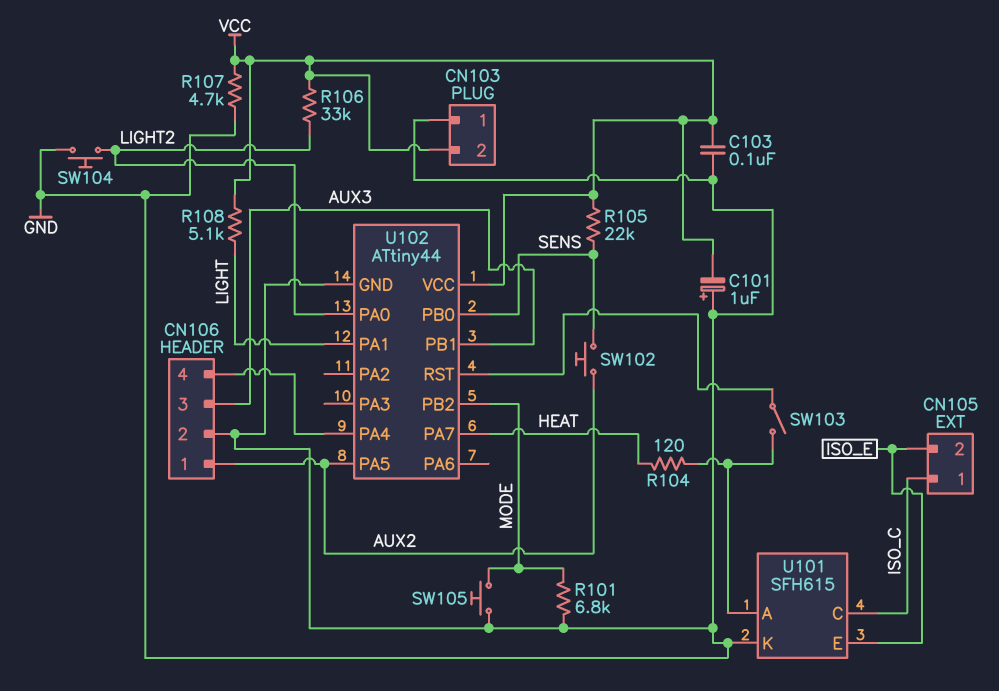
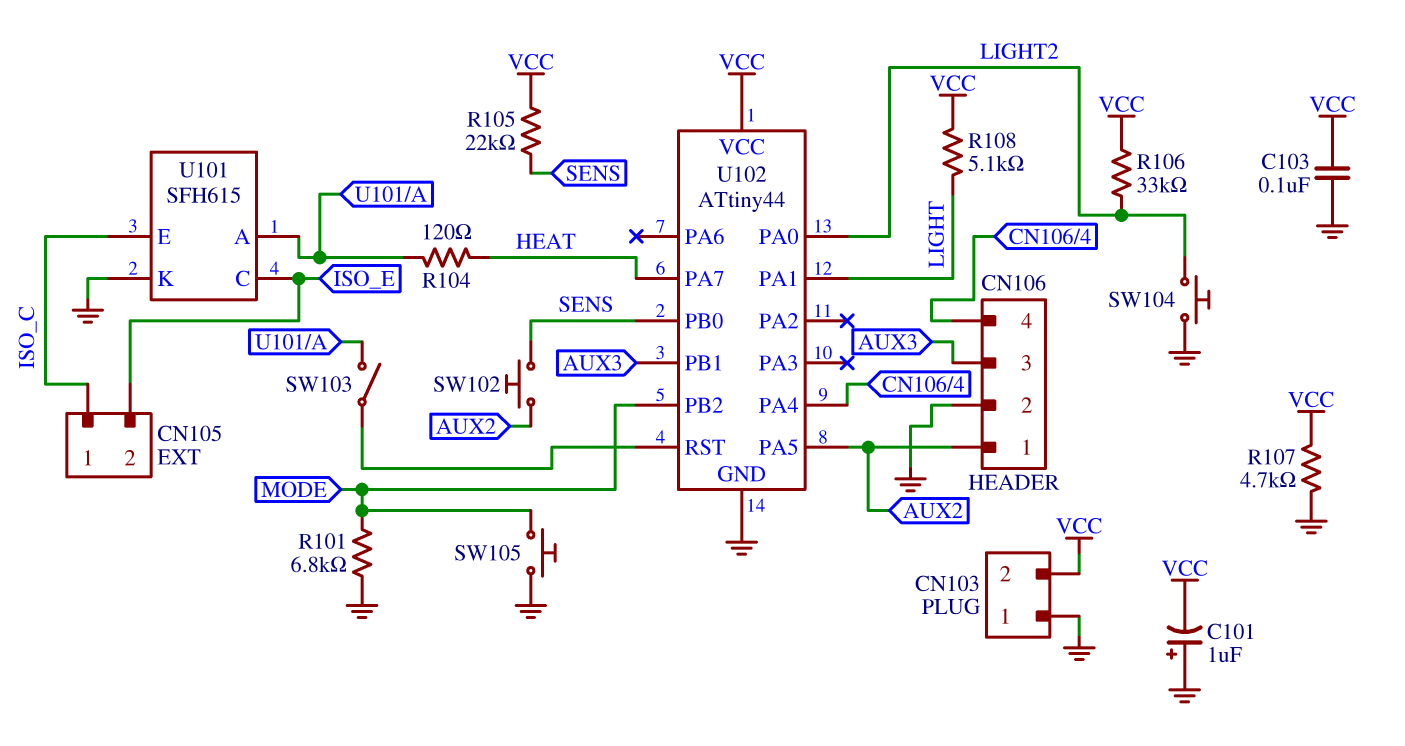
U101 pin C: ISO_C -> ISO_E
U101 pin E: ISO_E -> ISO_C

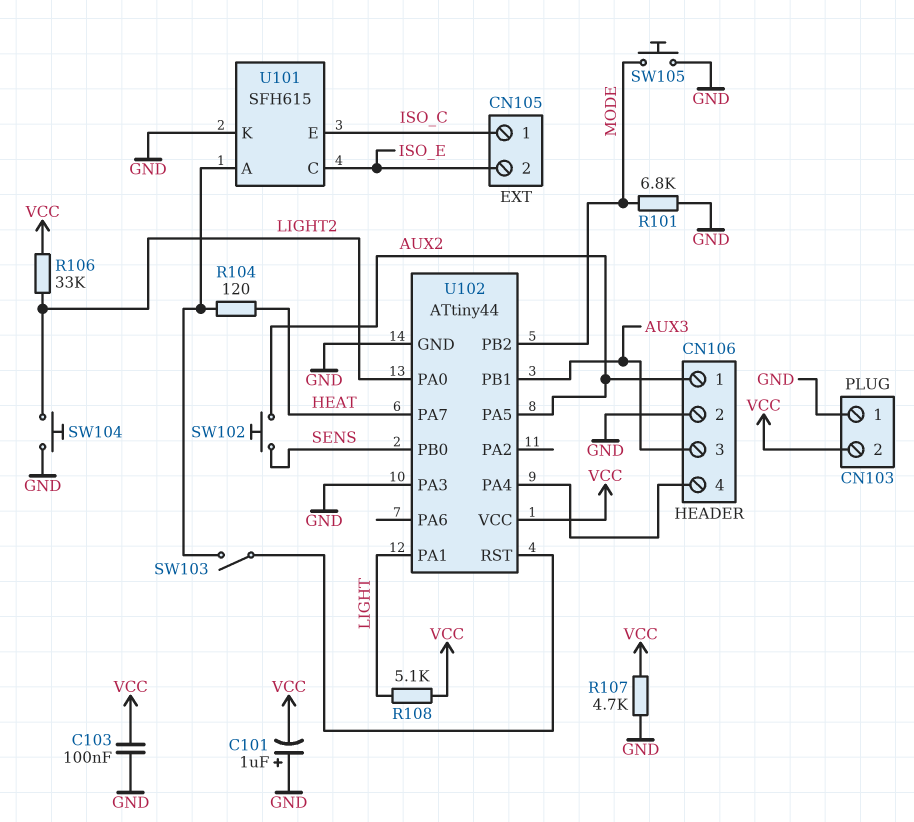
R105: 22k (SENS, VCC) -> none
U102 pin PA3: none -> GND

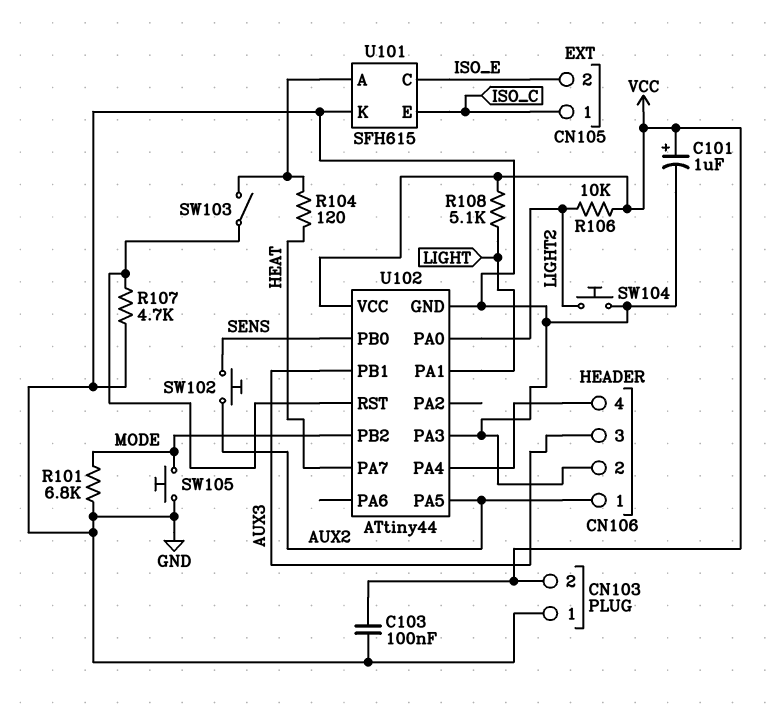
C101: 1uF (plus GND, minus VCC) -> 1uF (plus VCC, minus GND)
R106: 33k (LIGHT2, VCC) -> 10k (LIGHT2, VCC)
R107: 4.7k (GND, VCC) -> 4.7k (GND, U102/RST)

